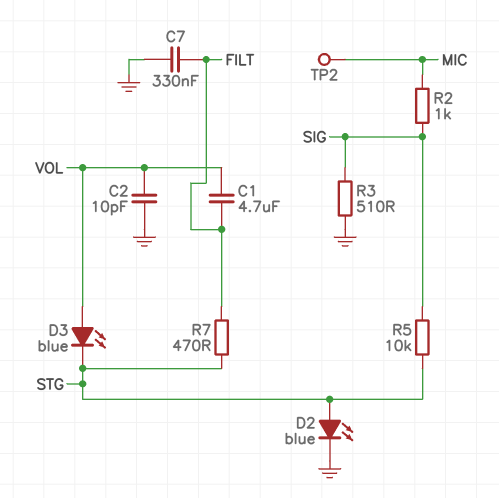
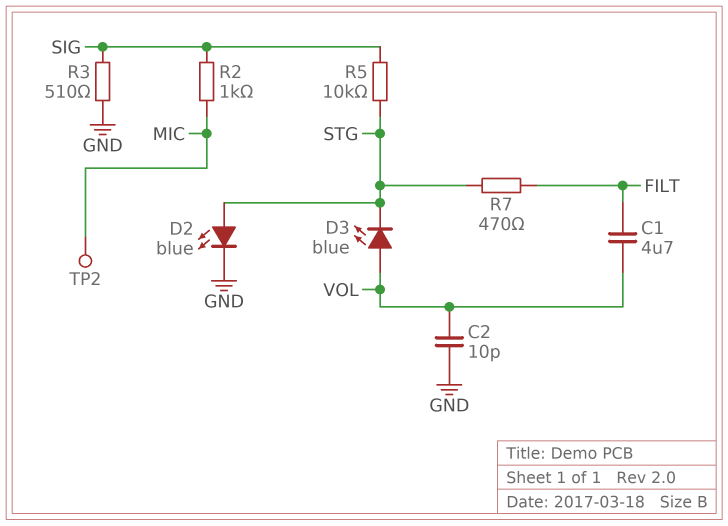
C7: 330nF (FILT, GND) -> none

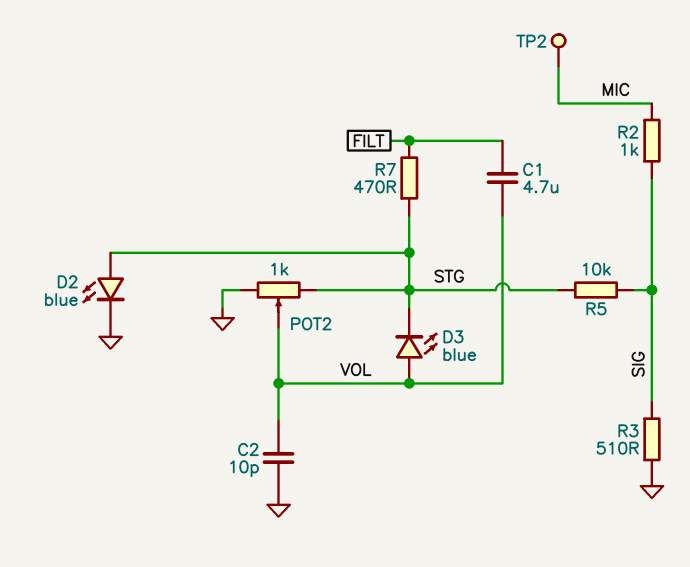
POT2: none -> 1k (GND, STG, wiper VOL)

